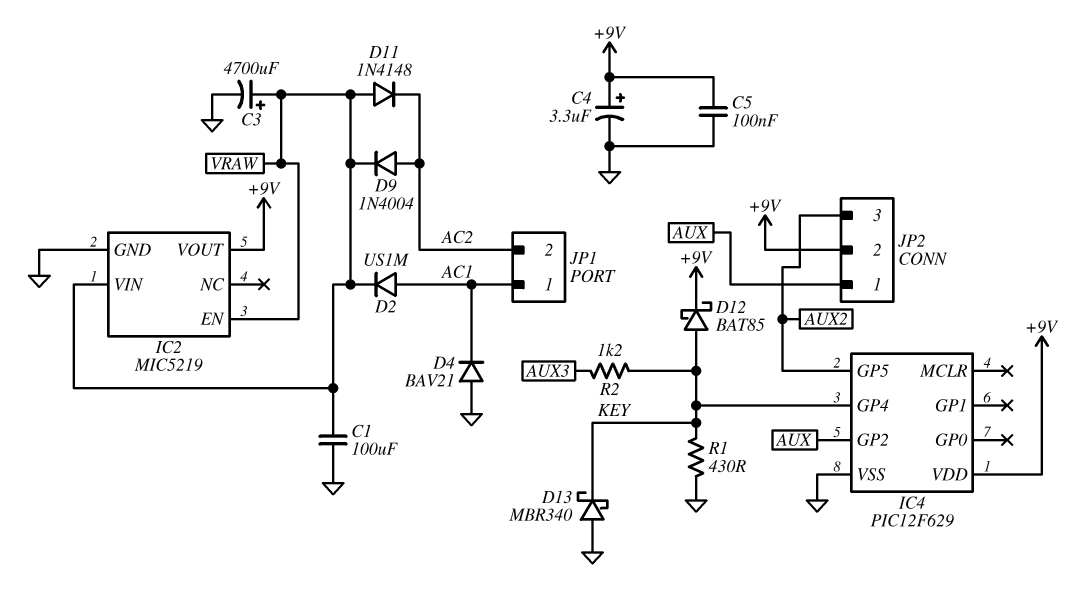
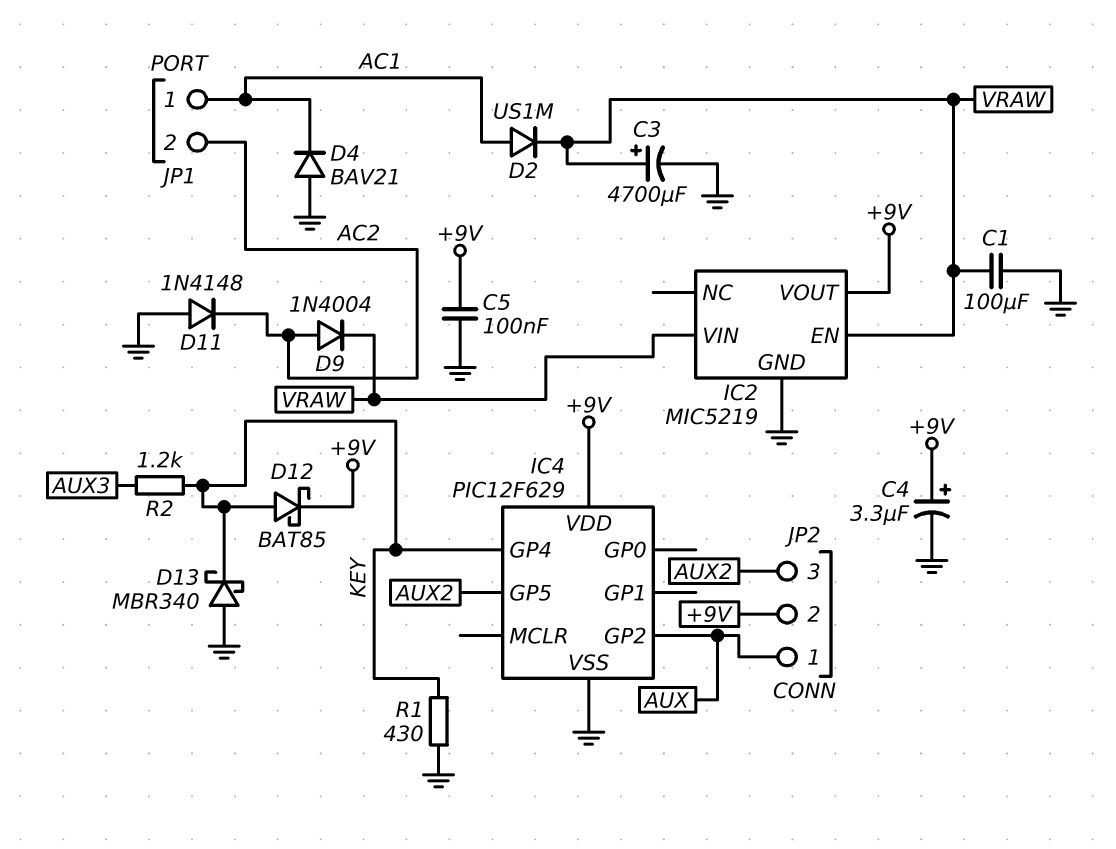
D11: diode 1N4148 (A VRAW, K AC2) -> diode 1N4148 (A GND, K AC2)

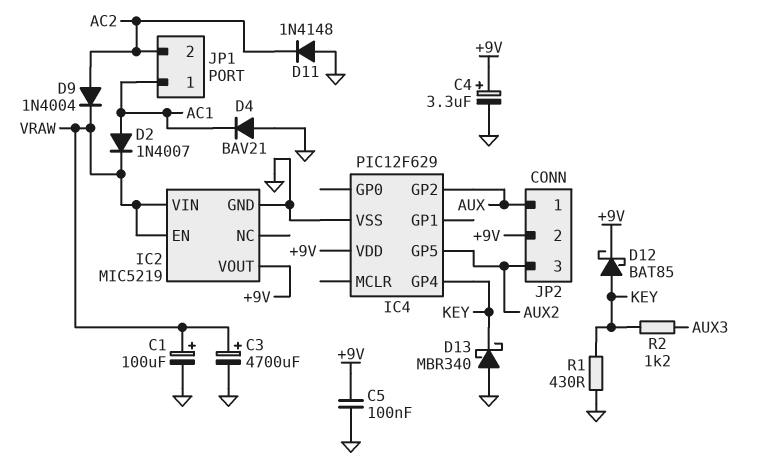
C1: 100uF (GND, VRAW) -> 100uF (plus VRAW, minus GND)
D2: diode US1M (A AC1, K VRAW) -> diode 1N4007 (A AC1, K VRAW)

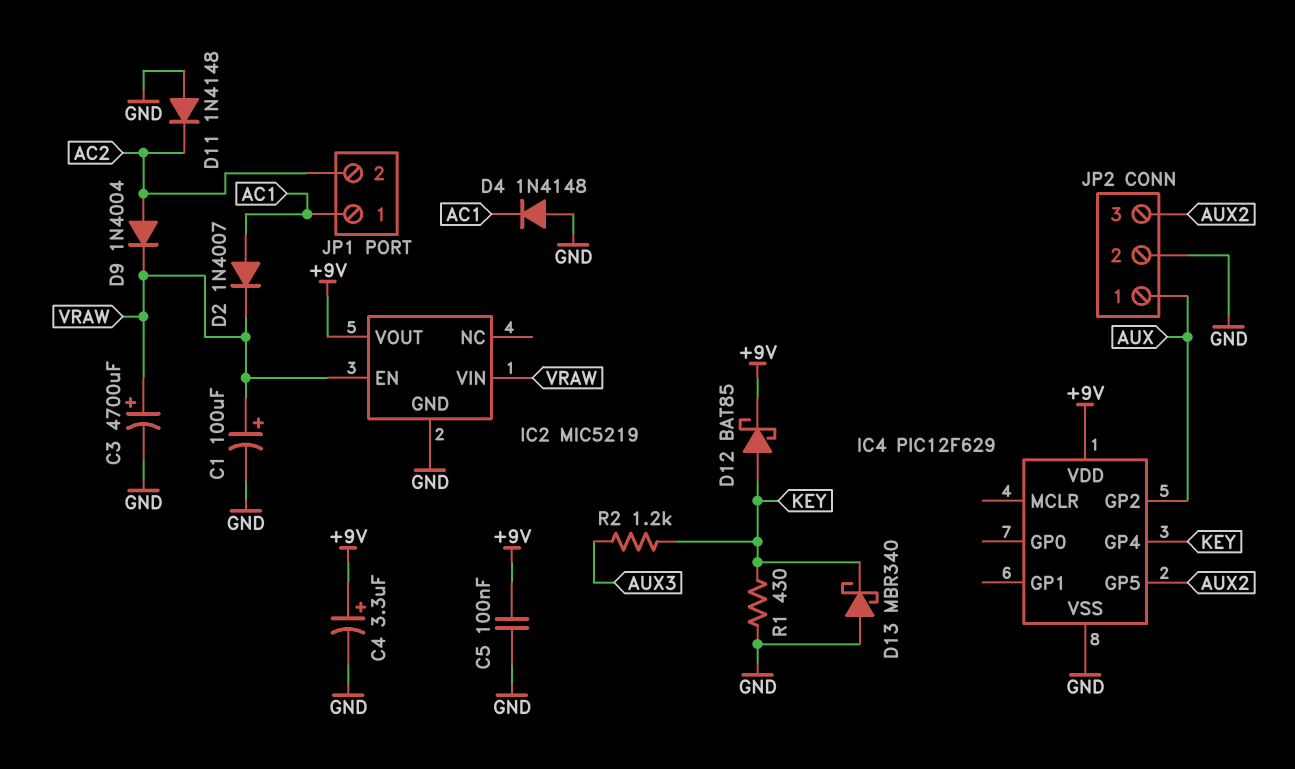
D4: diode BAV21 (A GND, K AC1) -> diode 1N4148 (A GND, K AC1)
JP2 pin 2: +9V -> GND

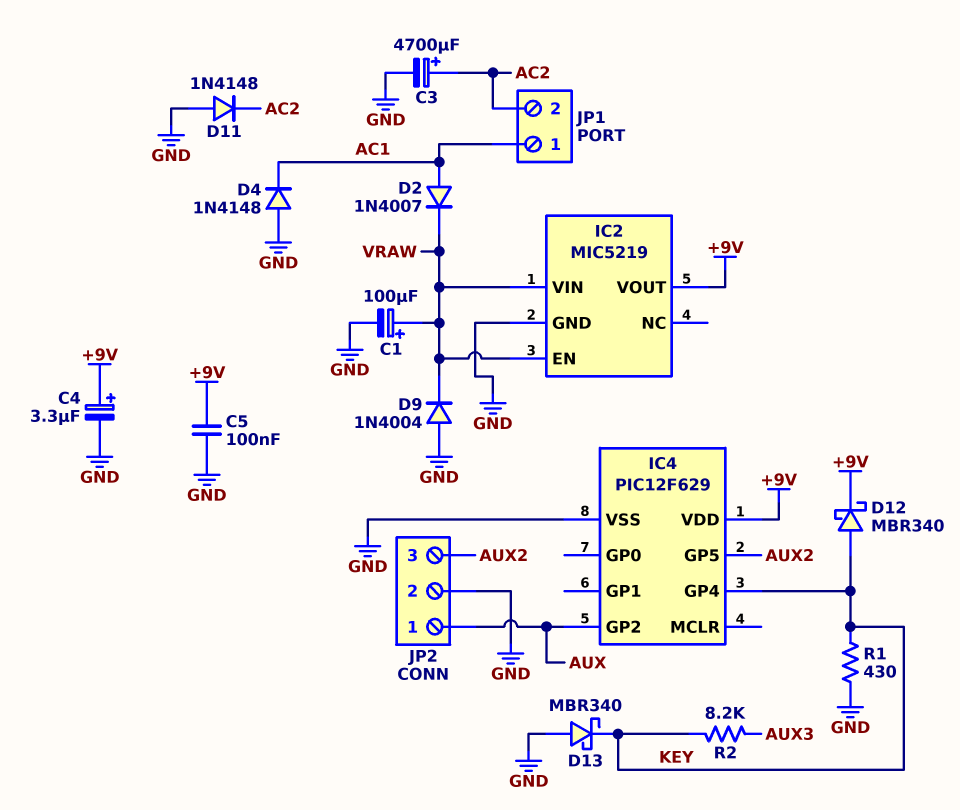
C3: 4700uF (plus VRAW, minus GND) -> 4700uF (plus AC2, minus GND)
D9: diode 1N4004 (A AC2, K VRAW) -> diode 1N4004 (A GND, K VRAW)
D12: schottky BAT85 (A KEY, K +9V) -> schottky MBR340 (A KEY, K +9V)
R2: 1.2k (AUX3, KEY) -> 8.2k (AUX3, KEY)

